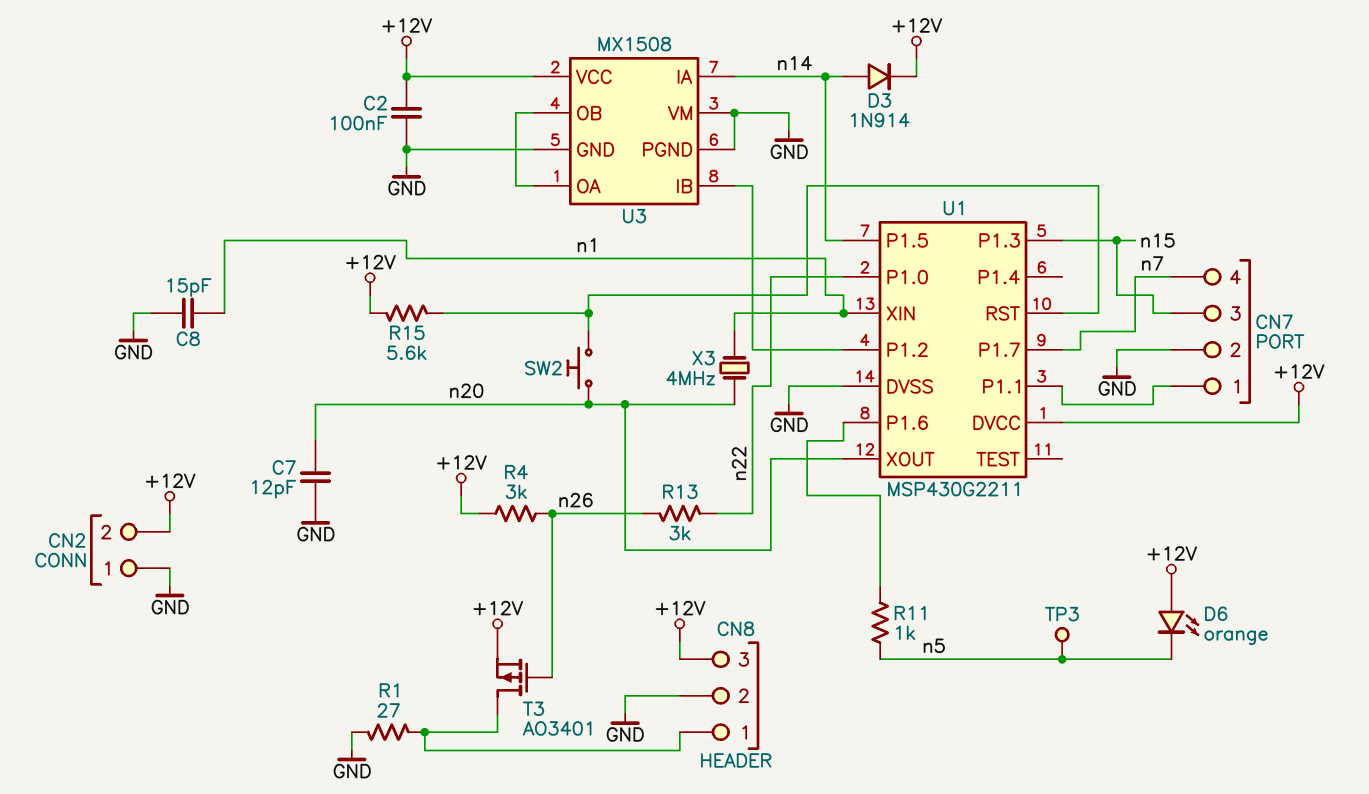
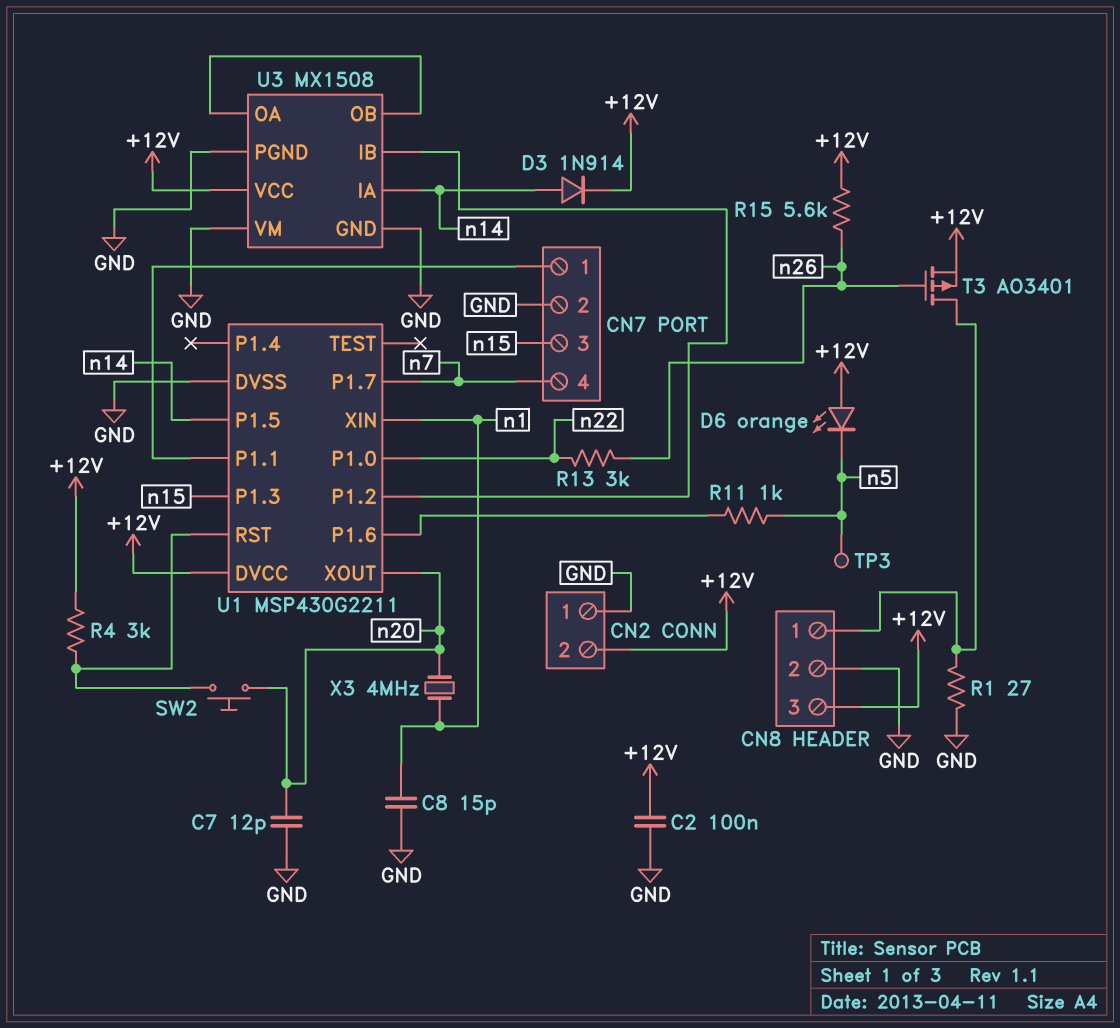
R4: 3k (+12V, n26) -> 3k (+12V, U1/RST)
R15: 5.6k (+12V, U1/RST) -> 5.6k (+12V, n26)

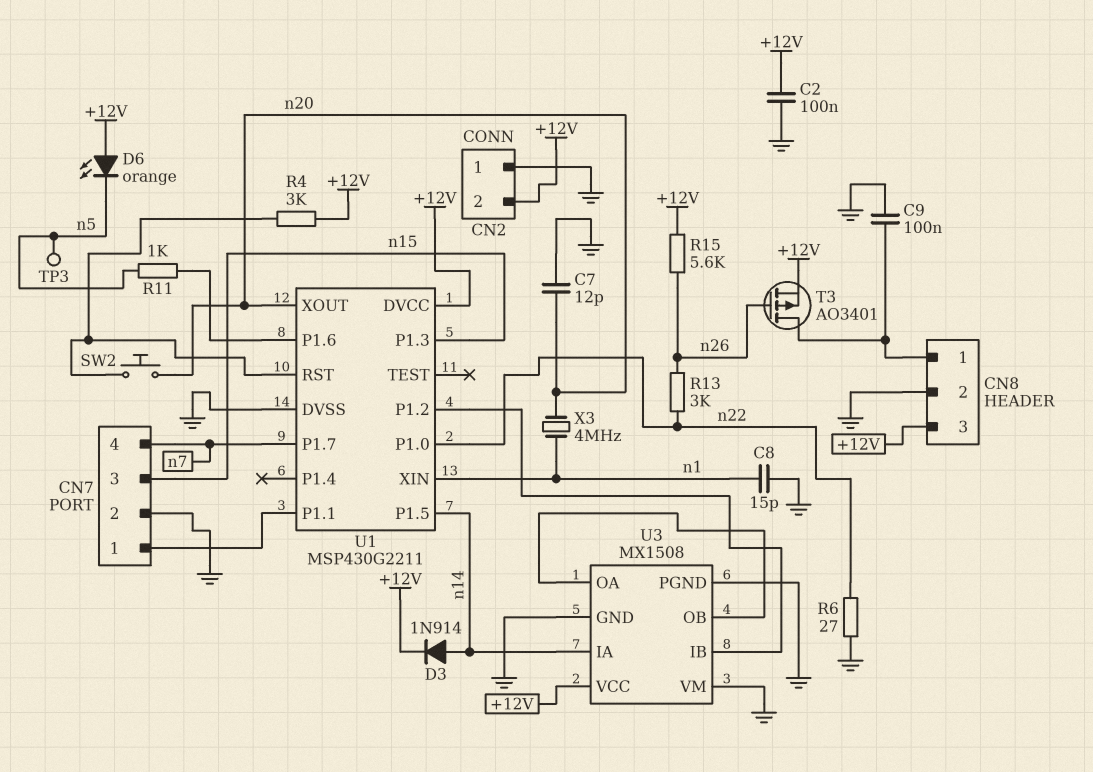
C9: none -> 100nF (CN8/1, GND)
R1: 27 (CN8/1, GND) -> none
R6: none -> 27 (GND, n22)

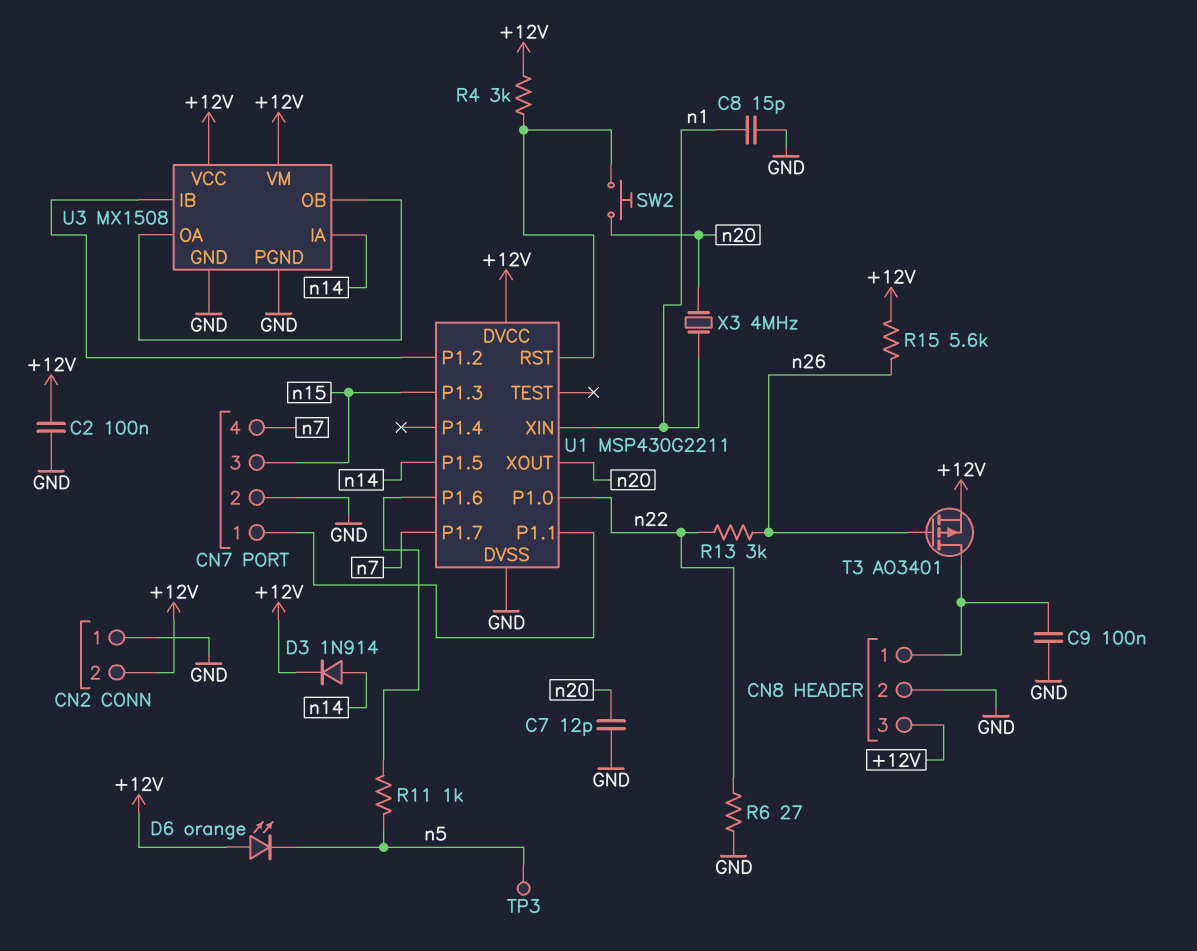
U3 pin VM: GND -> +12V

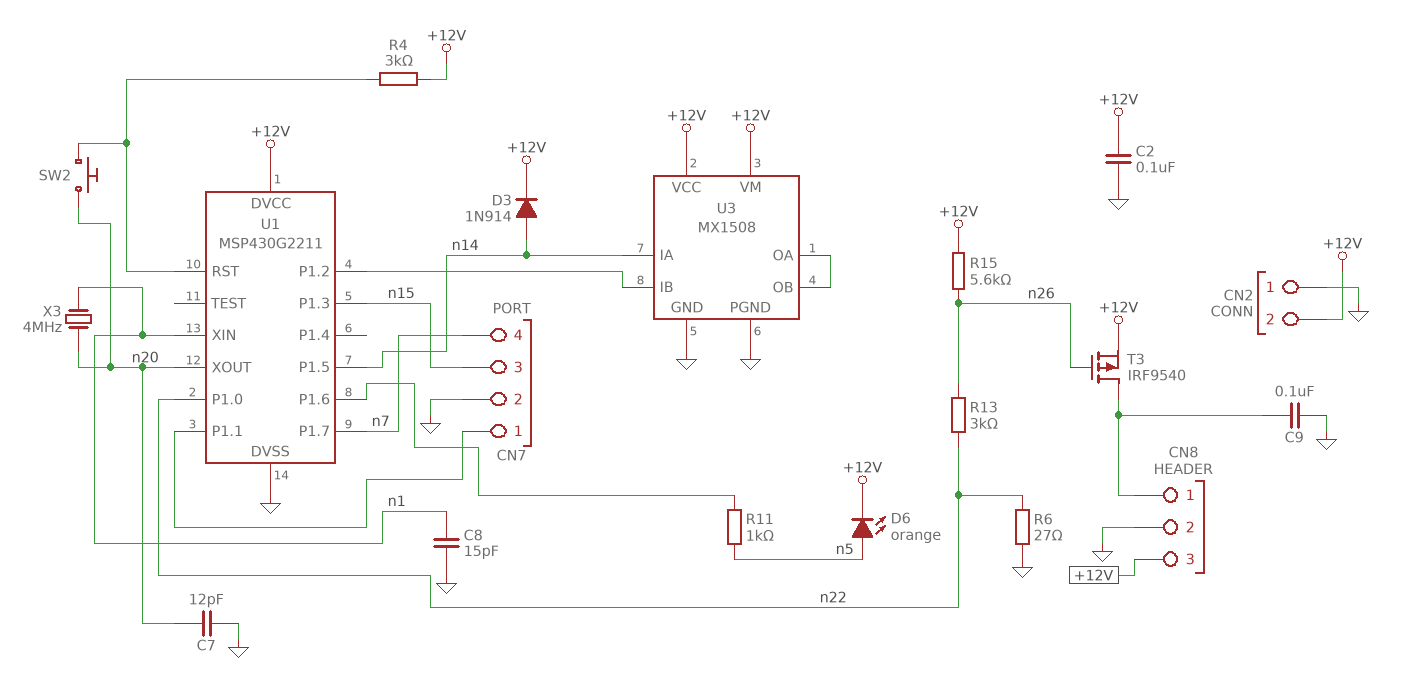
D6: LED orange (A +12V, K n5) -> LED orange (A n5, K +12V)
T3: PMOS AO3401 (G n26, D CN8/1, S +12V) -> PMOS IRF9540 (G n26, D CN8/1, S +12V)
TP3: test point (n5) -> none

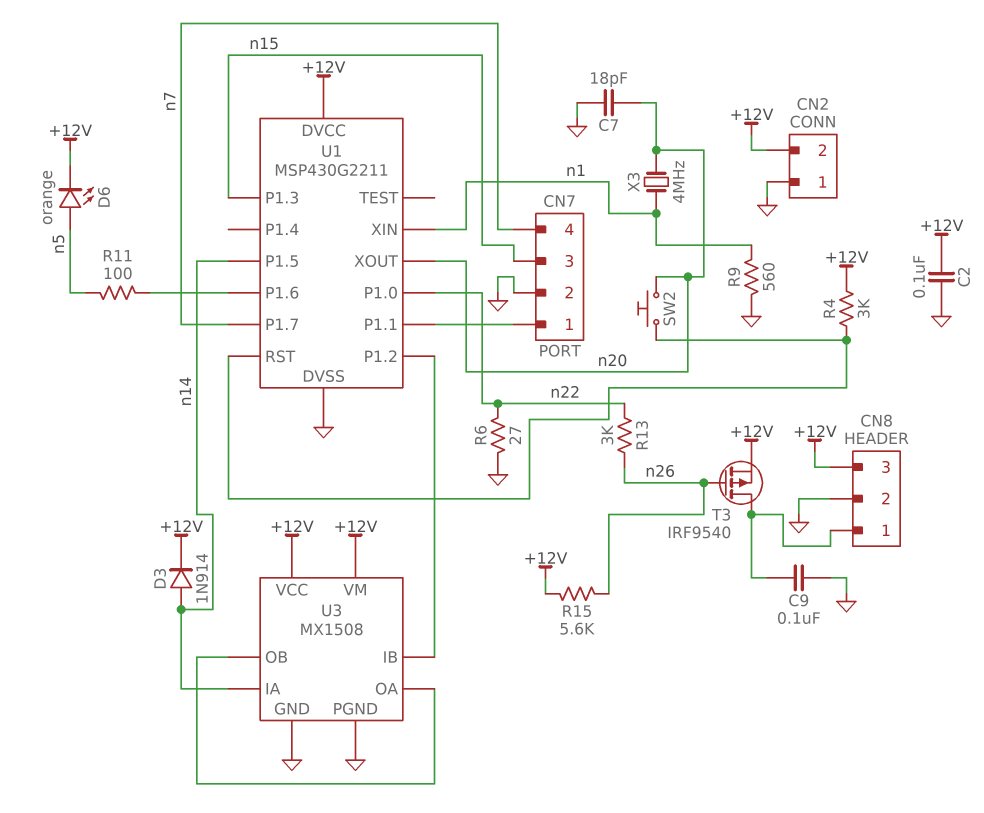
C7: 12pF (GND, n20) -> 18pF (GND, n20)
C8: 15pF (GND, n1) -> none
R9: none -> 560 (GND, n1)
R11: 1k (U1/P1.6, n5) -> 100 (U1/P1.6, n5)

